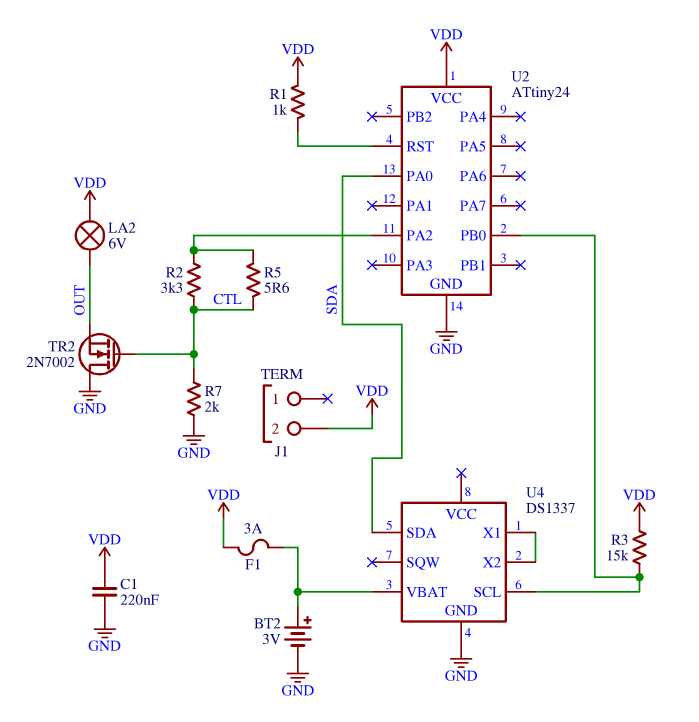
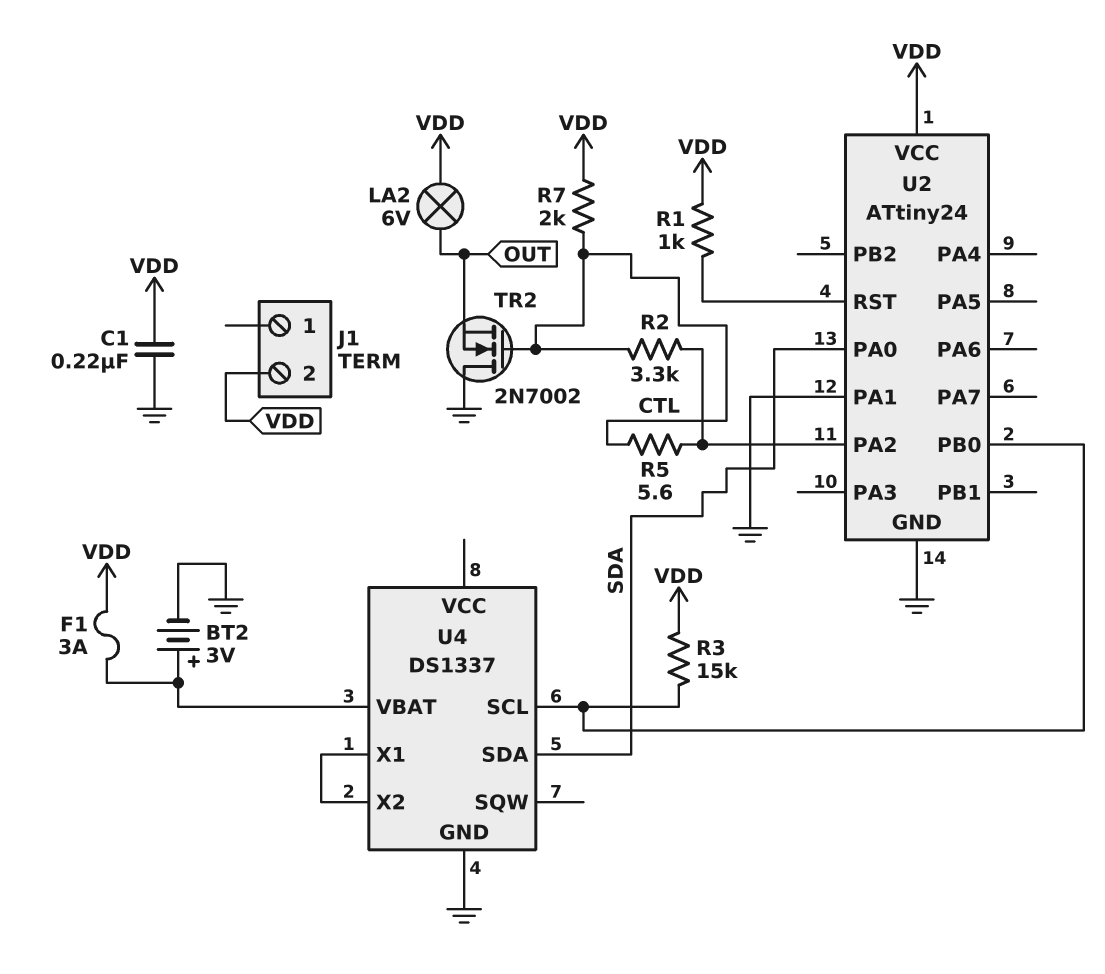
R7: 2k (CTL, GND) -> 2k (CTL, VDD)
U2 pin PA1: none -> GND

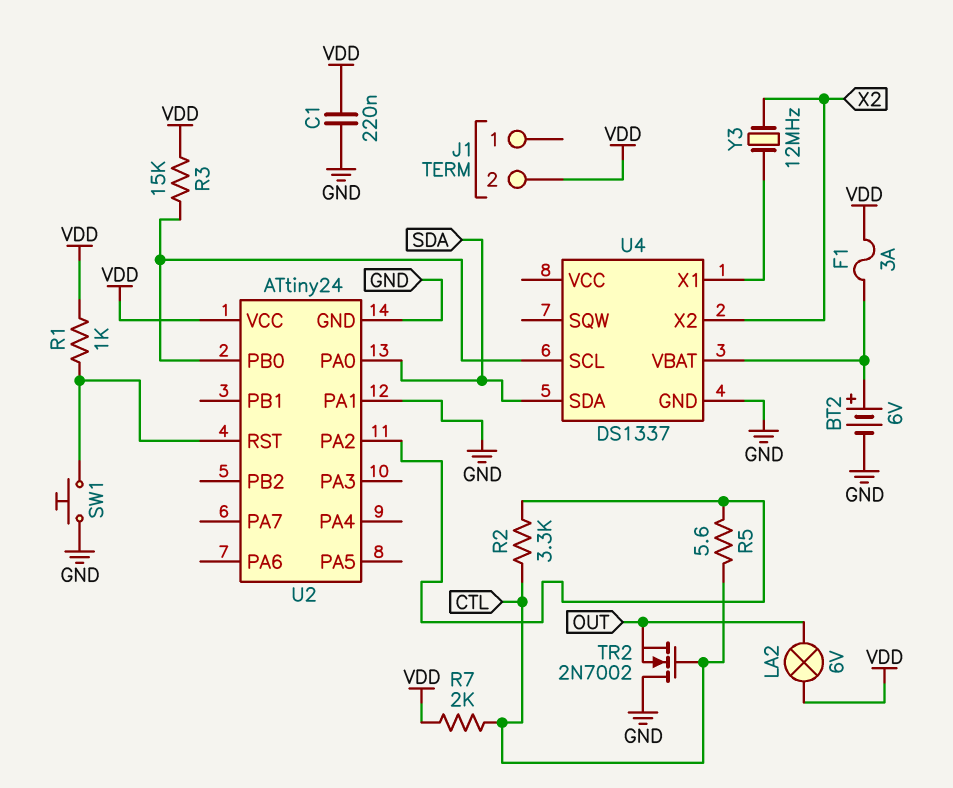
BT2: 3V (plus U4/VBAT, minus GND) -> 6V (plus U4/VBAT, minus GND)
SW1: none -> button (GND, U2/RST)
U4 pin X2: U4/X1 -> X2
Y3: none -> 12MHz (U4/X1, X2)

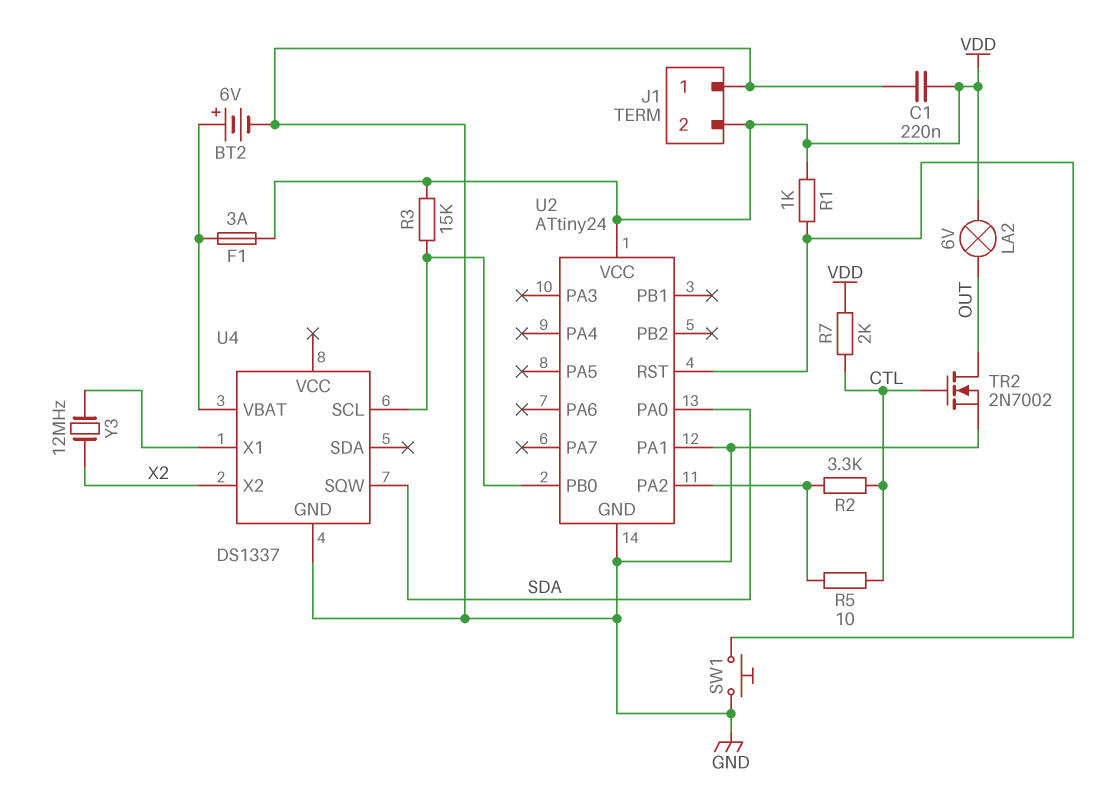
J1 pin 1: none -> GND
R5: 5.6 (CTL, U2/PA2) -> 10 (CTL, U2/PA2)
TR2: NMOS 2N7002 (G CTL, D GND, S OUT) -> NMOS 2N7002 (G CTL, D OUT, S GND)
U4 pin SDA: SDA -> none
U4 pin SQW: none -> SDA

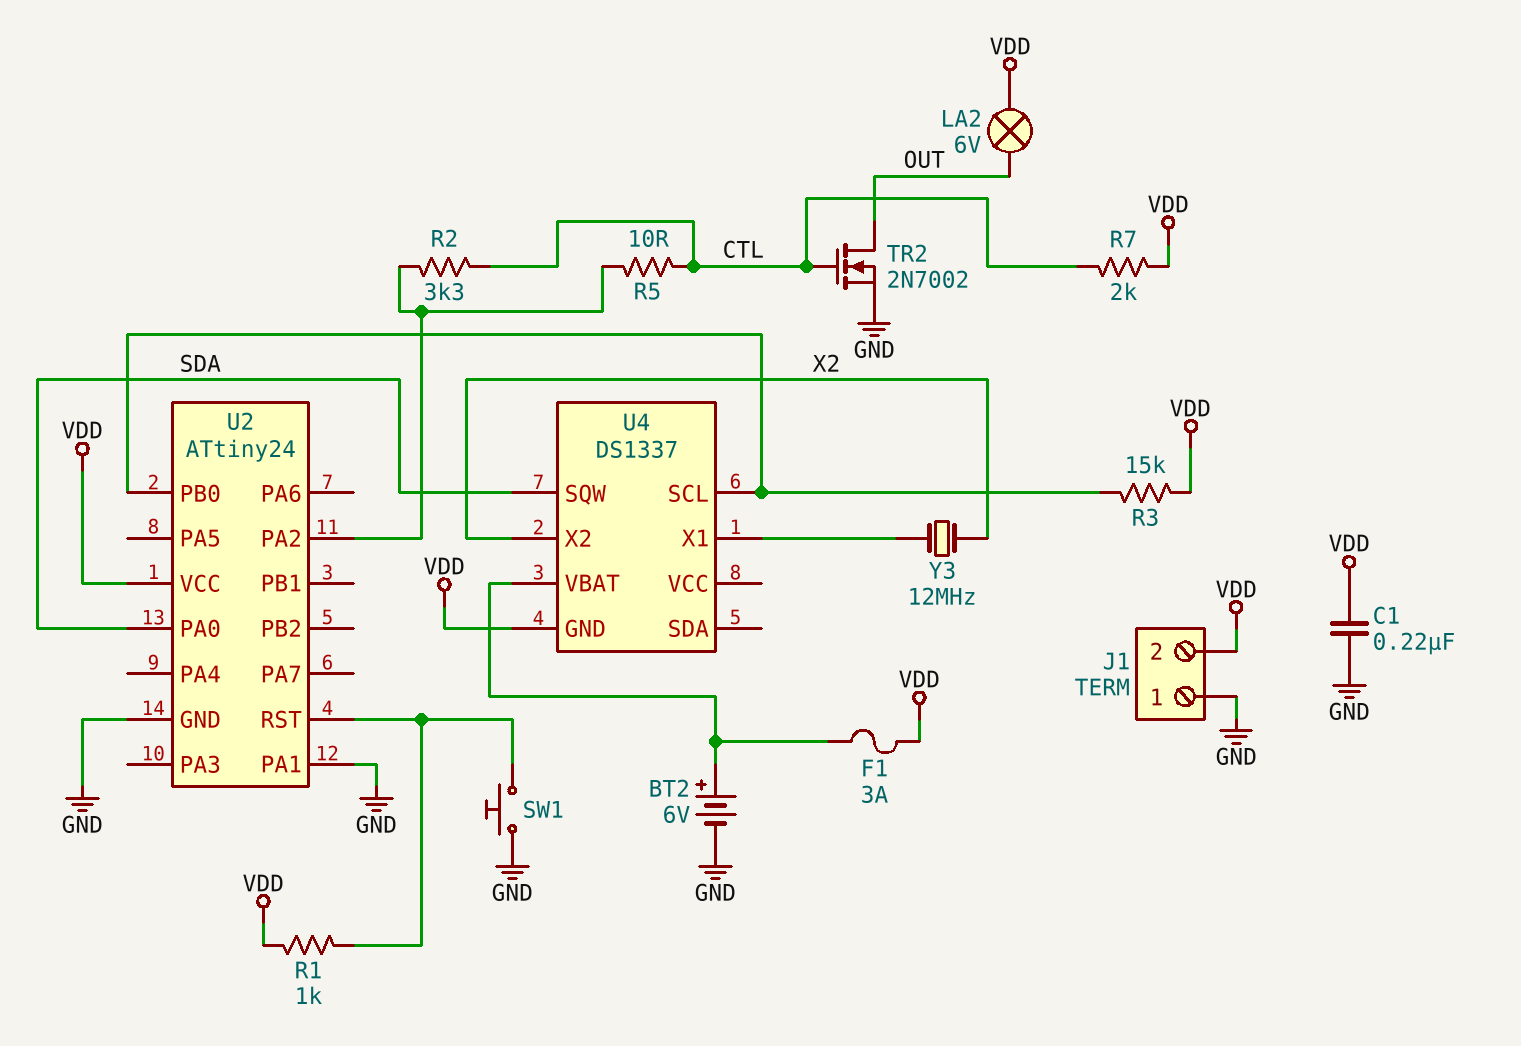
U4 pin GND: GND -> VDD

